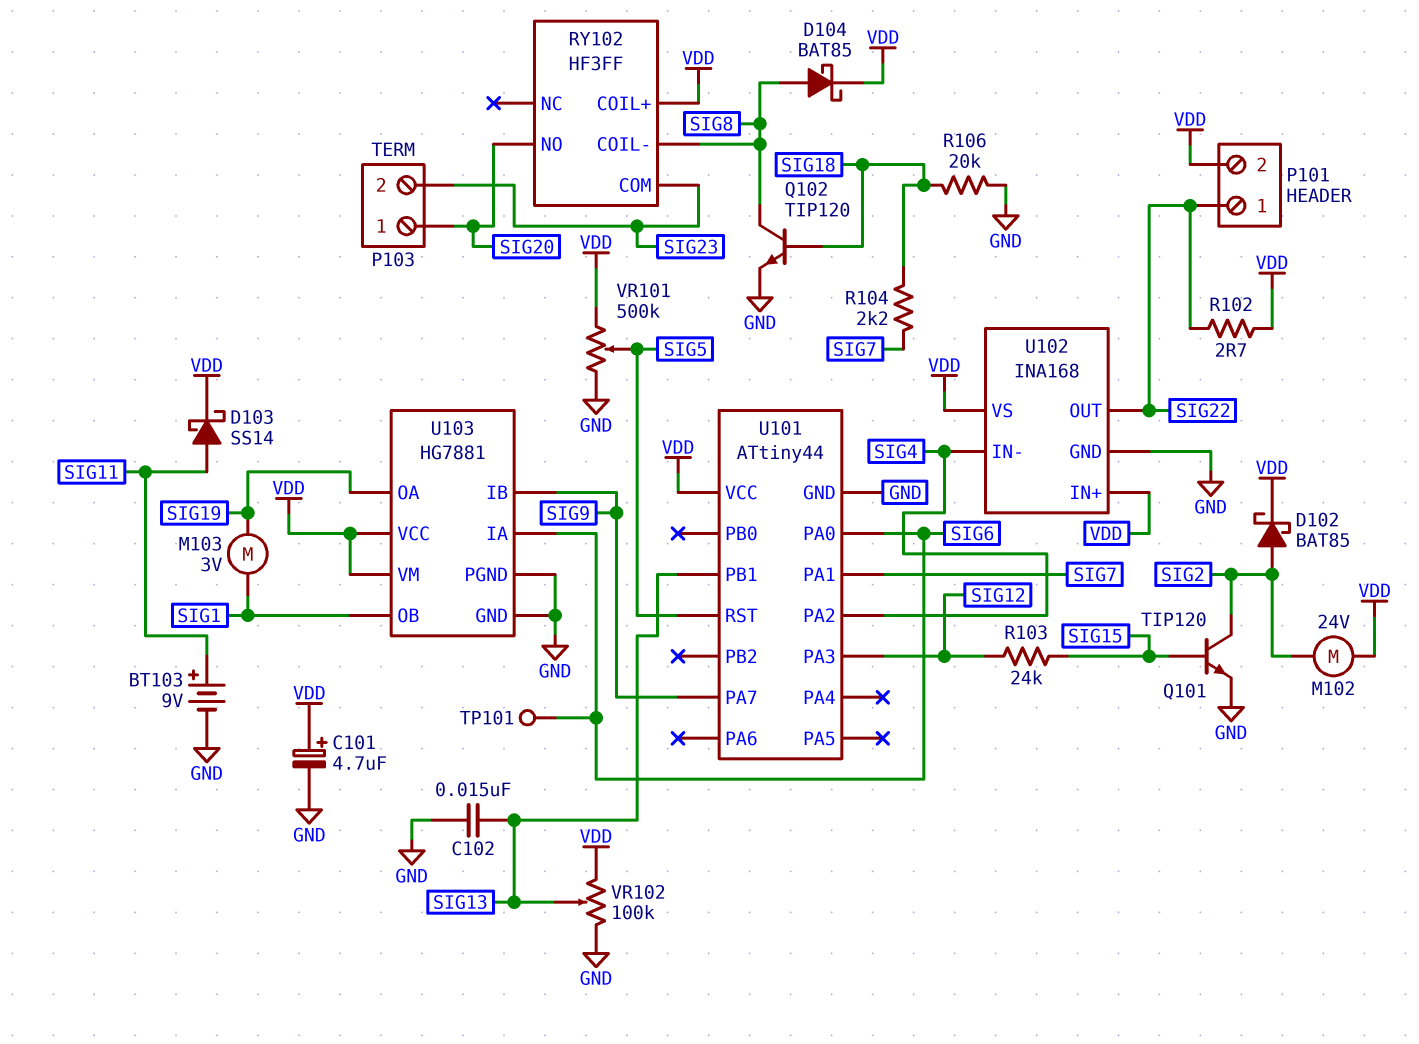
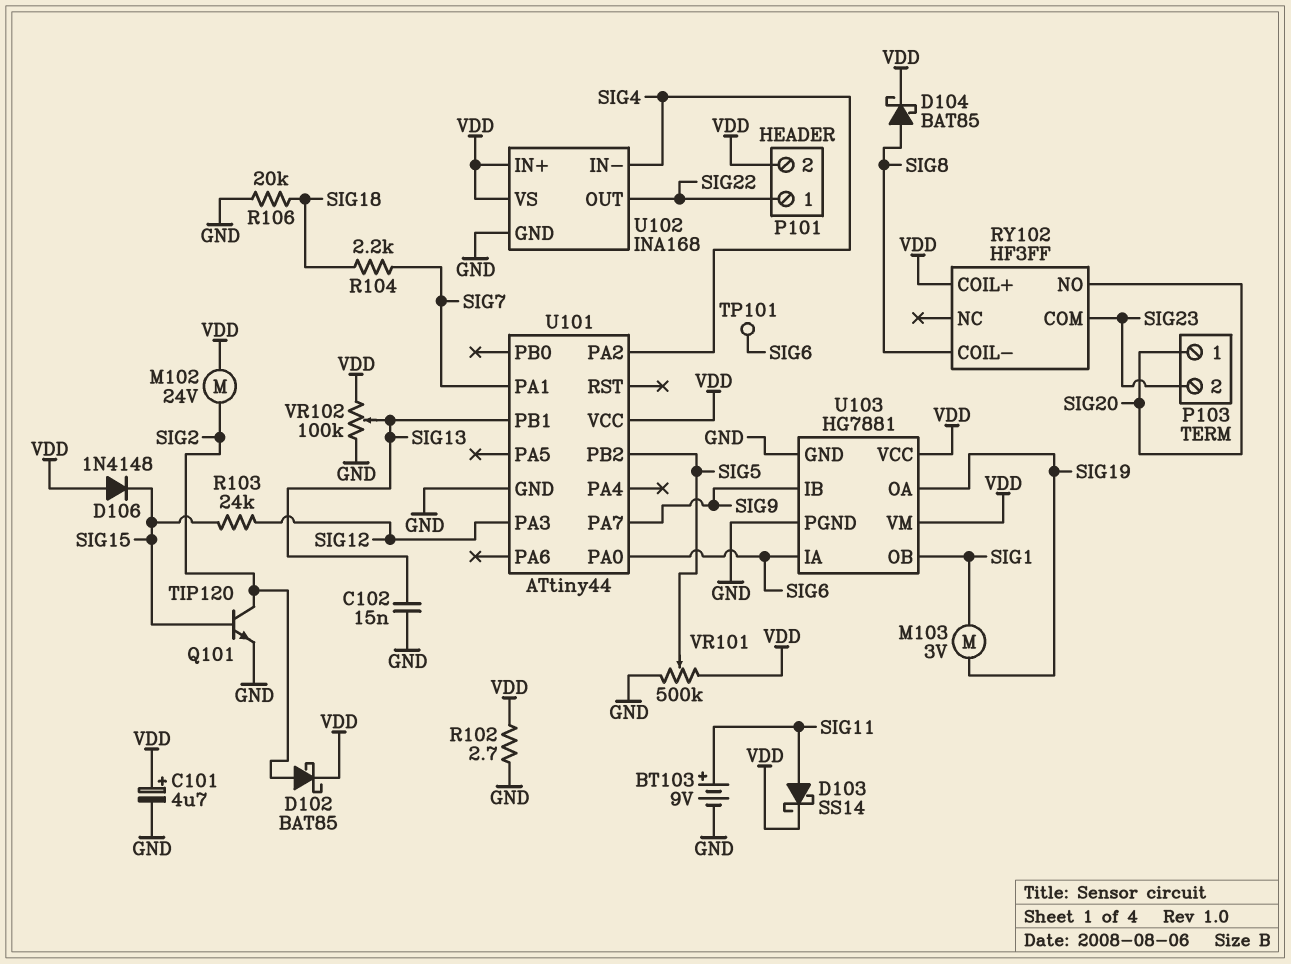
D106: none -> diode 1N4148 (A VDD, K SIG15)
Q102: NPN TIP120 (B SIG18, C SIG8, E GND) -> none
R102: 2.7 (SIG22, VDD) -> 2.7 (GND, VDD)
U101 pin PB2: none -> SIG5
U101 pin RST: SIG5 -> none

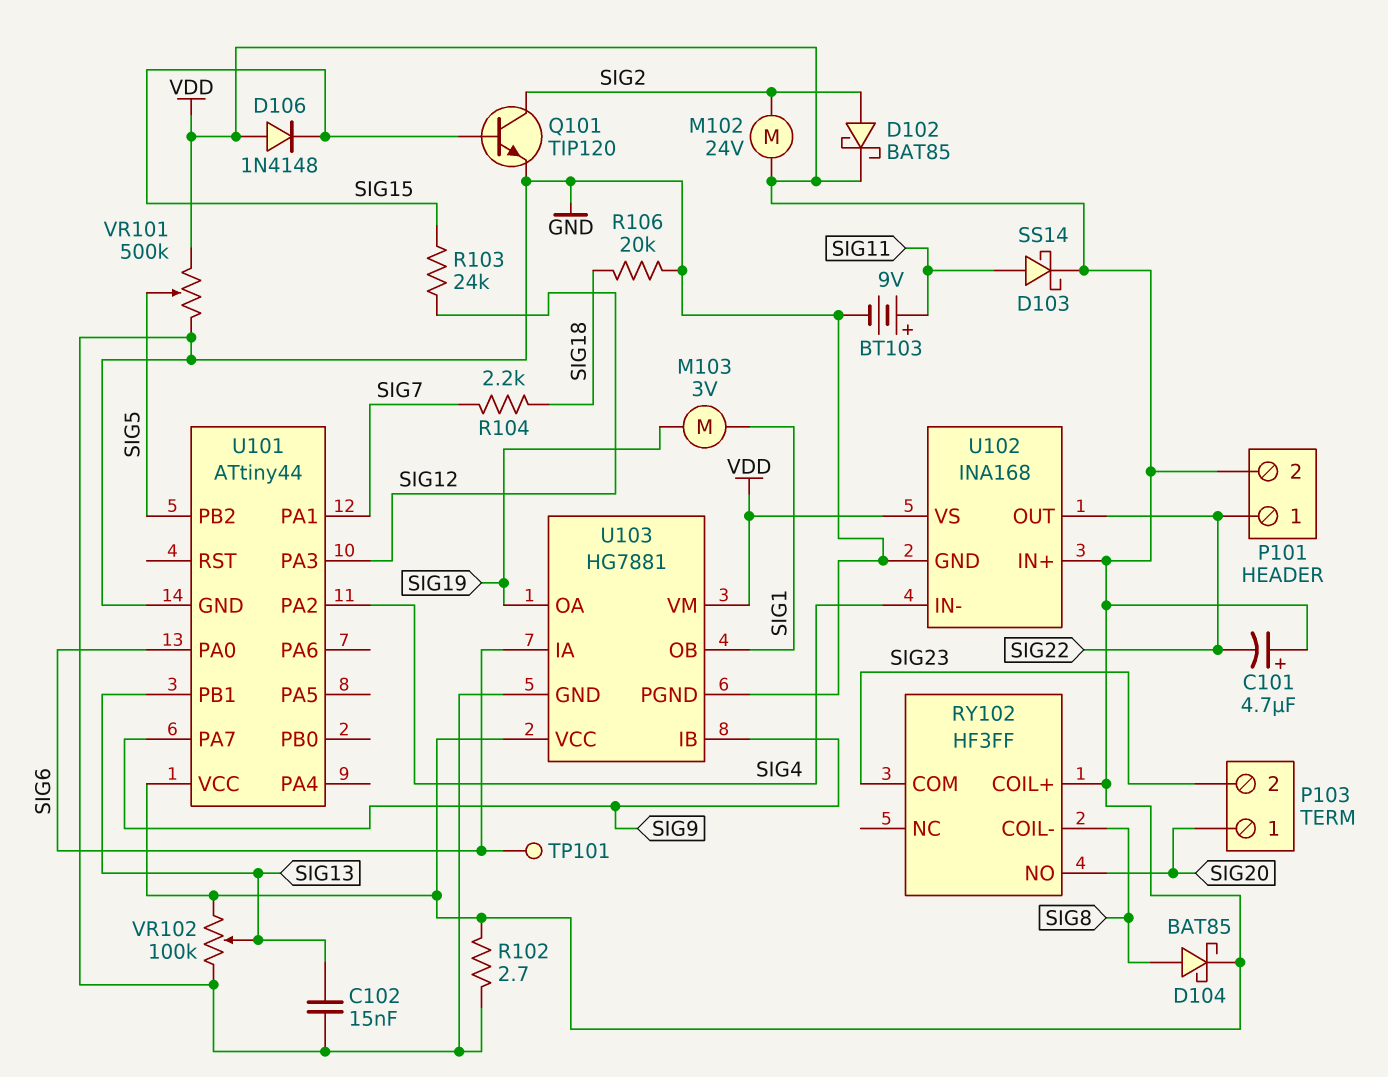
C101: 4.7uF (plus VDD, minus GND) -> 4.7uF (plus VDD, minus SIG22)

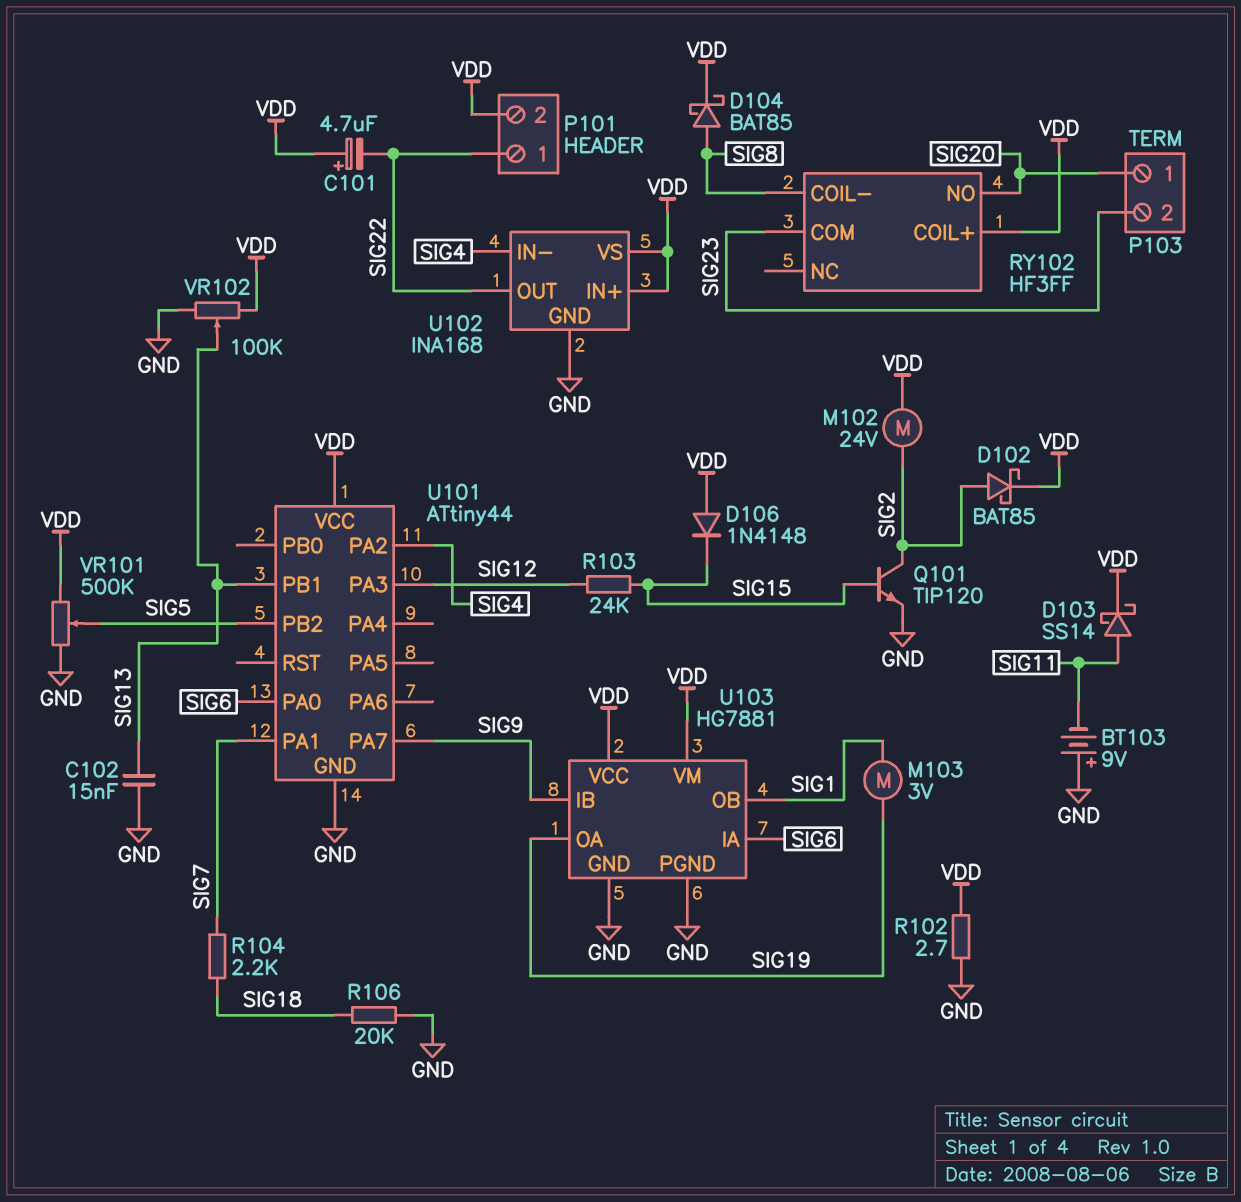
BT103: 9V (plus SIG11, minus GND) -> 9V (plus GND, minus SIG11)
TP101: test point (SIG6) -> none

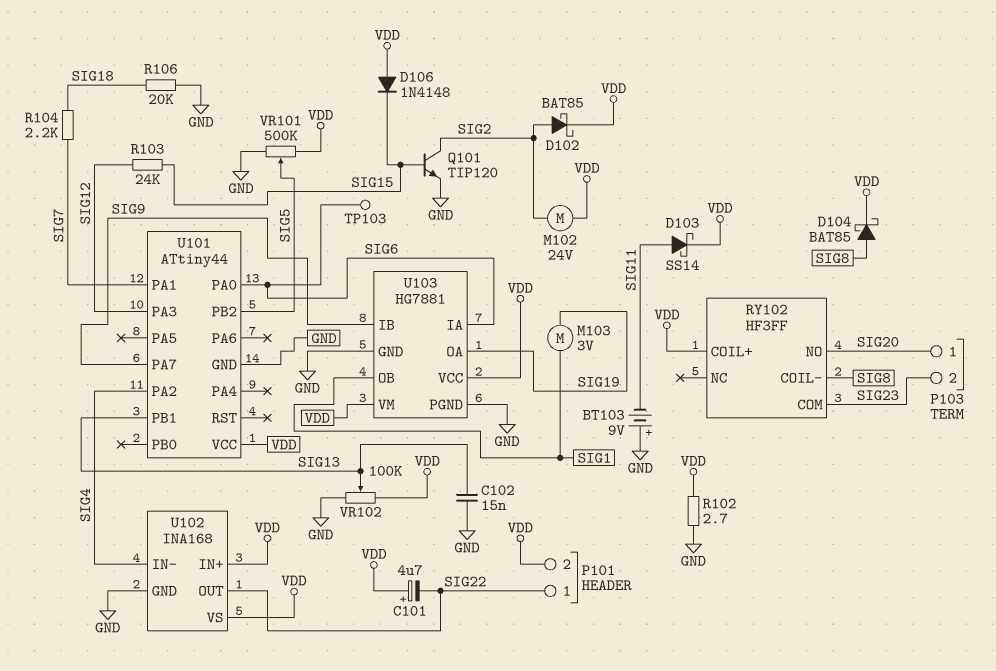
TP103: none -> test point (SIG6)

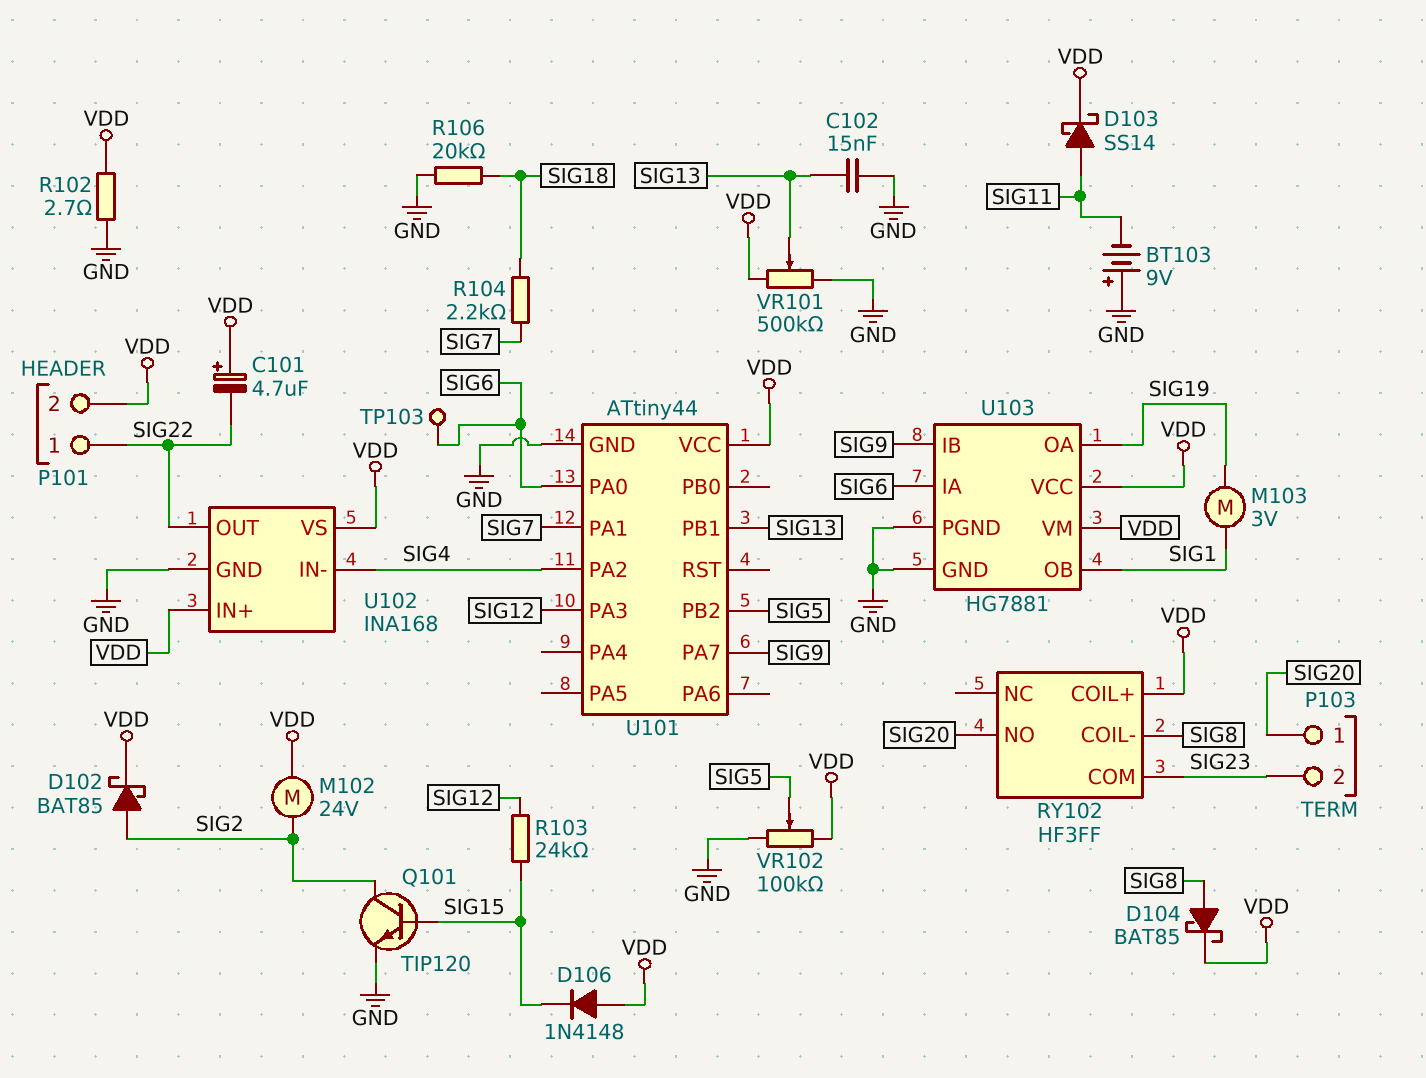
VR101: 500k (GND, VDD, wiper SIG5) -> 500k (GND, VDD, wiper SIG13)
VR102: 100k (GND, VDD, wiper SIG13) -> 100k (GND, VDD, wiper SIG5)

